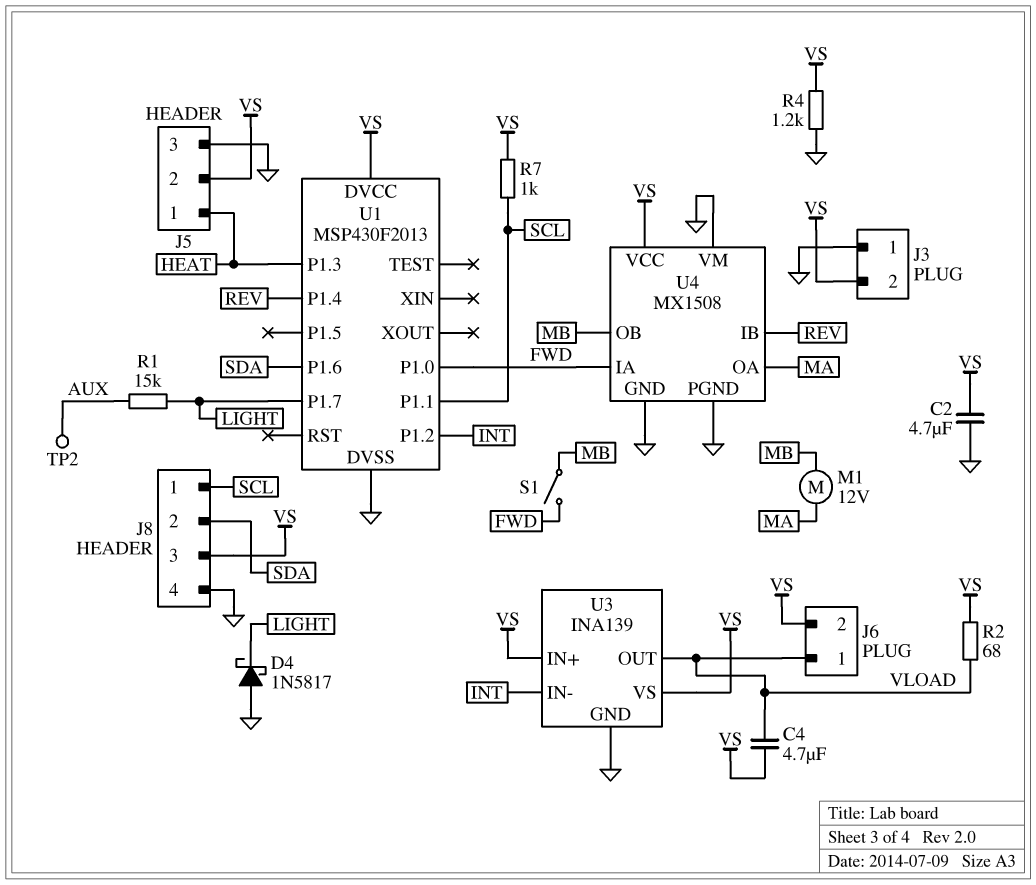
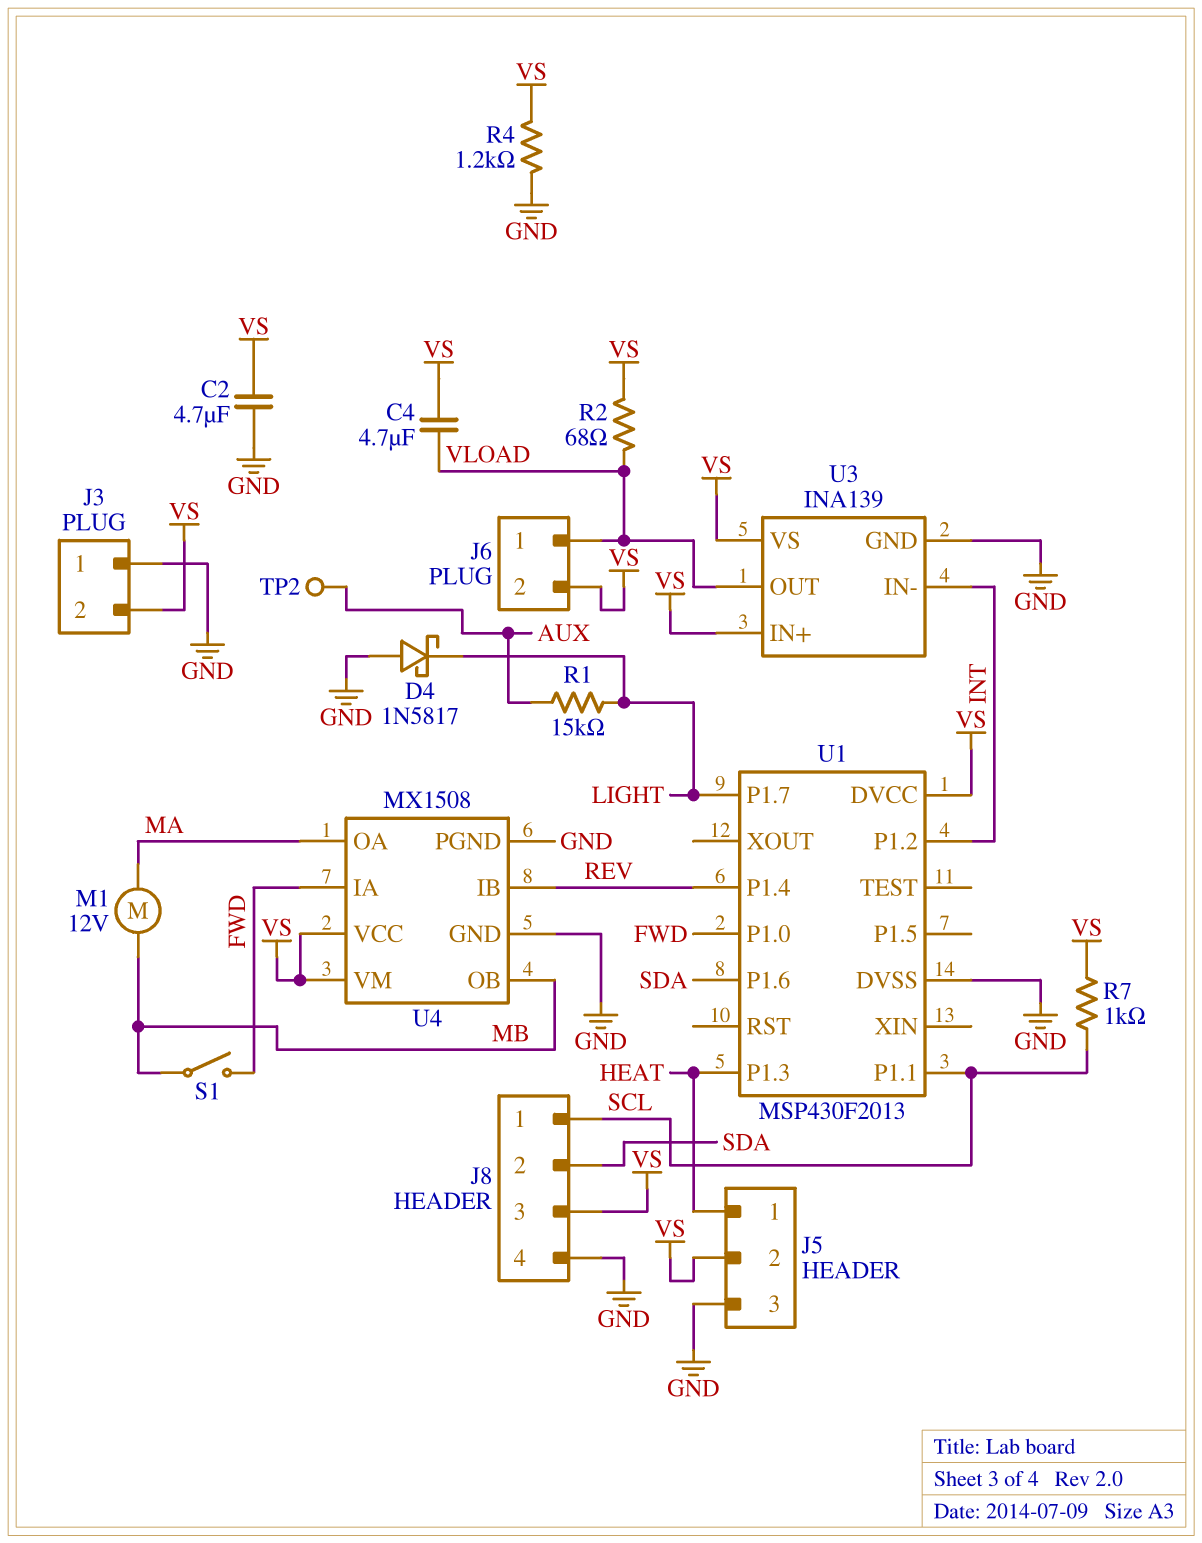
U4 pin VM: GND -> VS

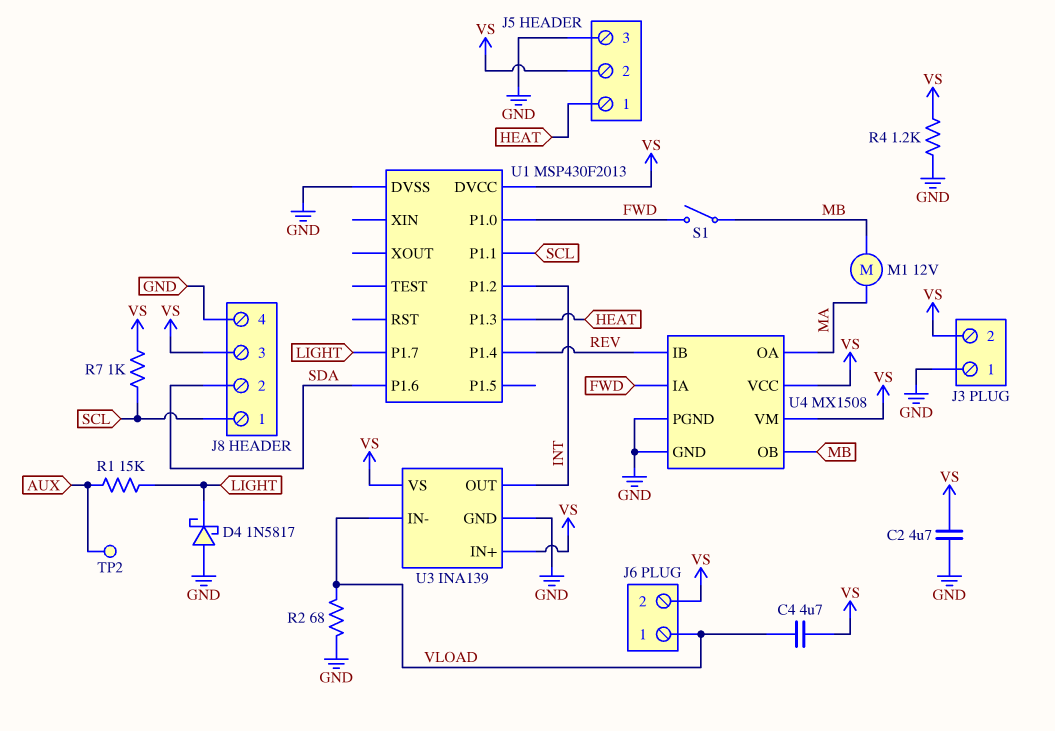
R2: 68 (VLOAD, VS) -> 68 (GND, VLOAD)
U3 pin IN-: INT -> VLOAD
U3 pin OUT: VLOAD -> INT

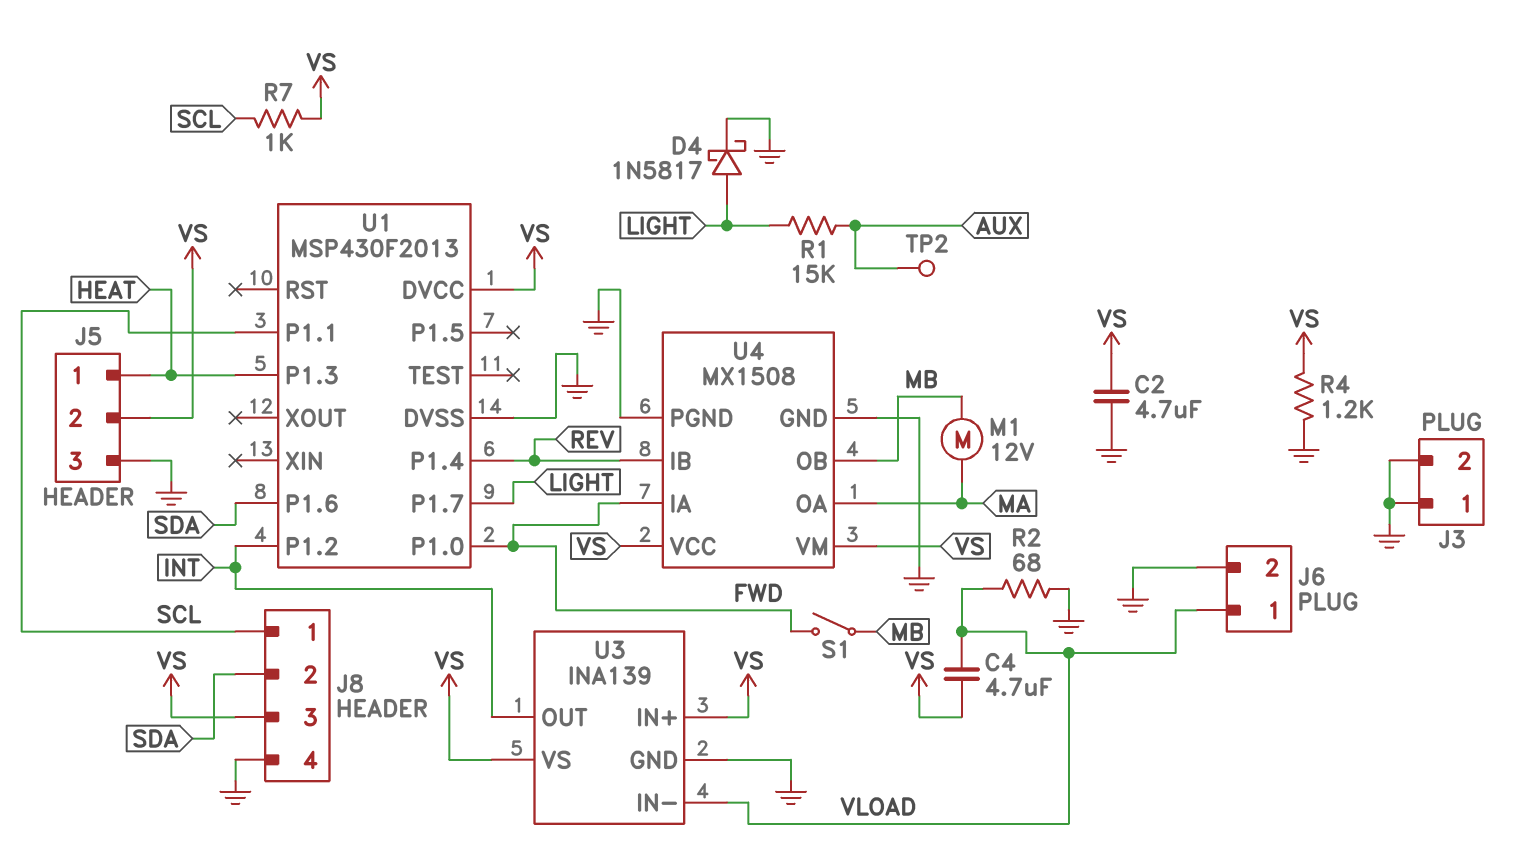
D4: schottky 1N5817 (A GND, K LIGHT) -> schottky 1N5817 (A LIGHT, K GND)
J3 pin 2: VS -> GND
J6 pin 2: VS -> GND

